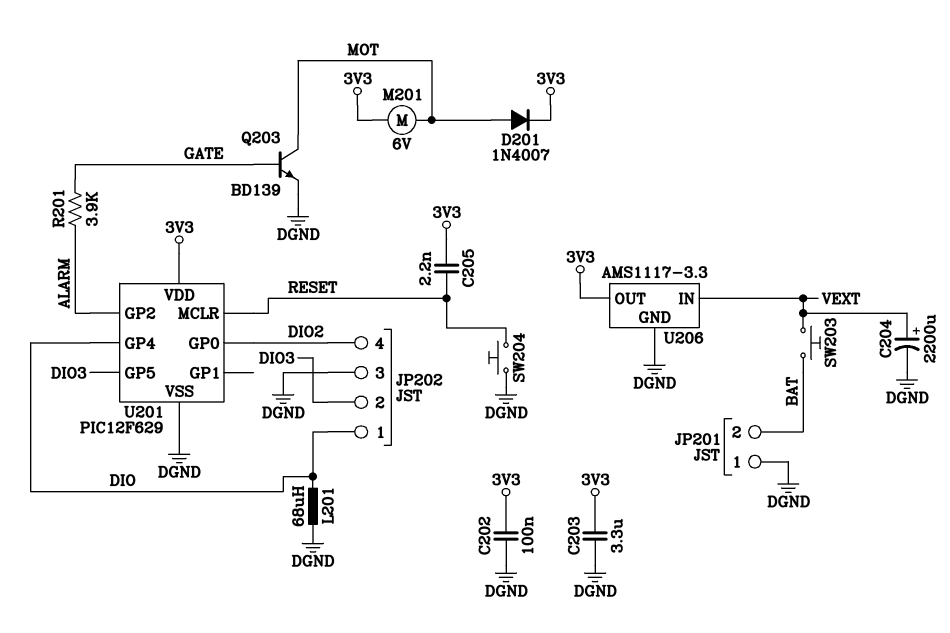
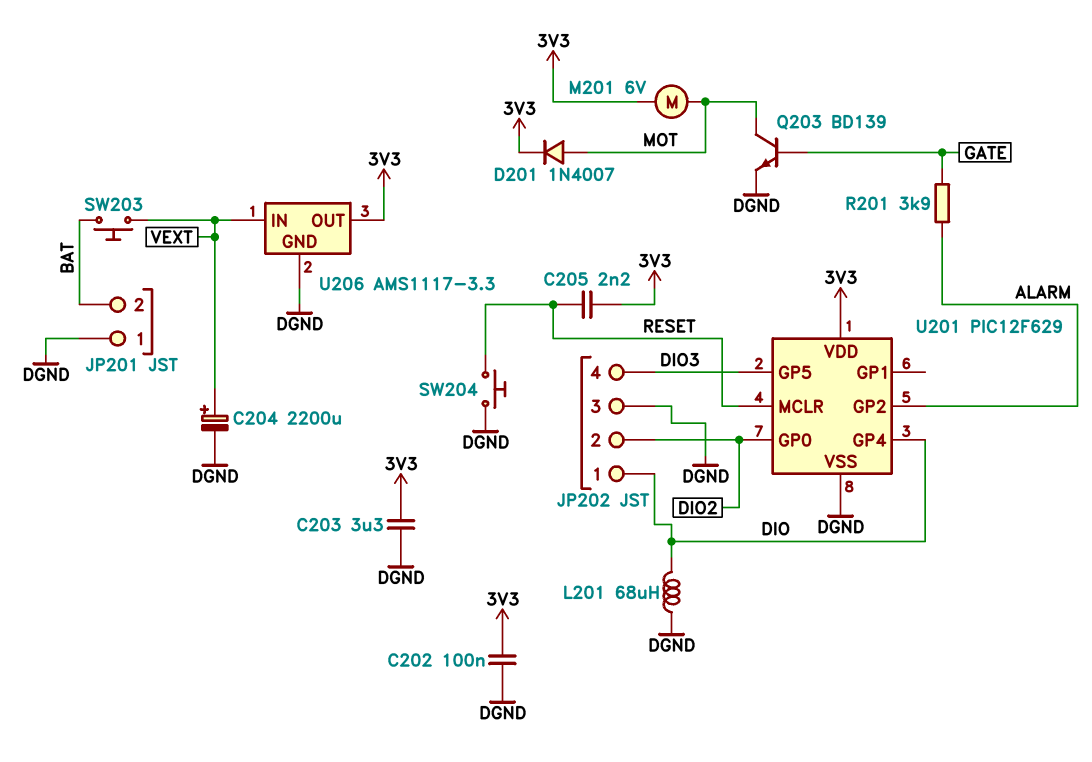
JP202 pin 2: DIO3 -> DIO2
JP202 pin 4: DIO2 -> DIO3

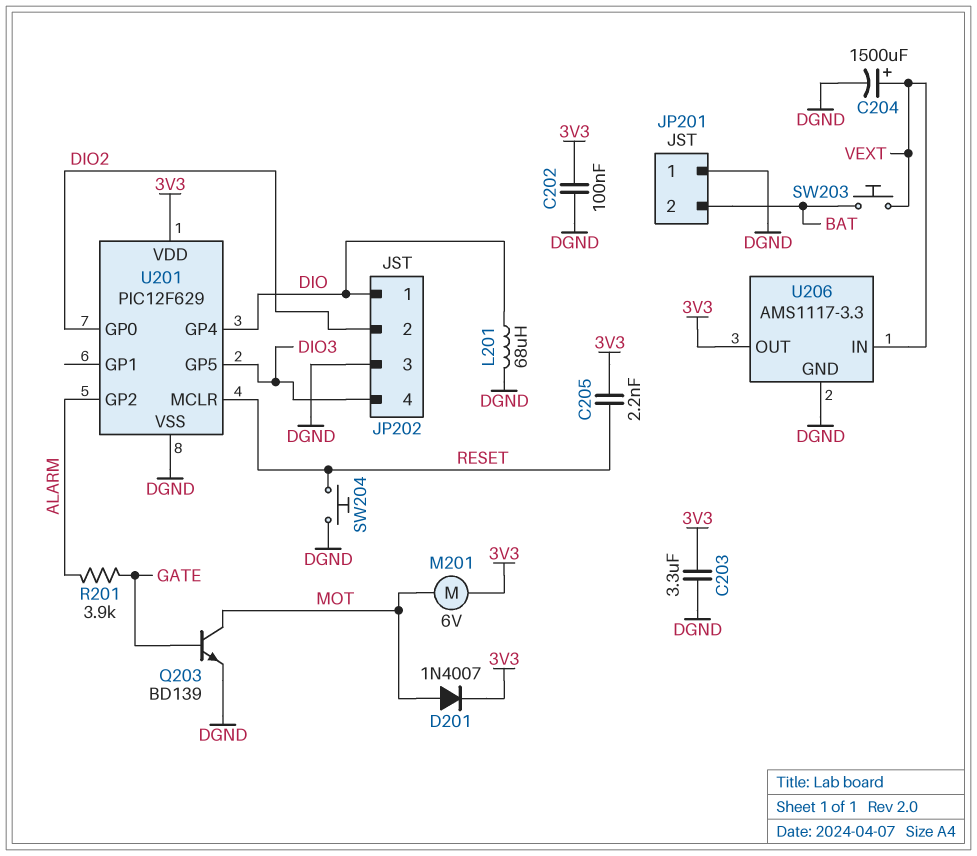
C204: 2200uF (plus VEXT, minus DGND) -> 1500uF (plus VEXT, minus DGND)

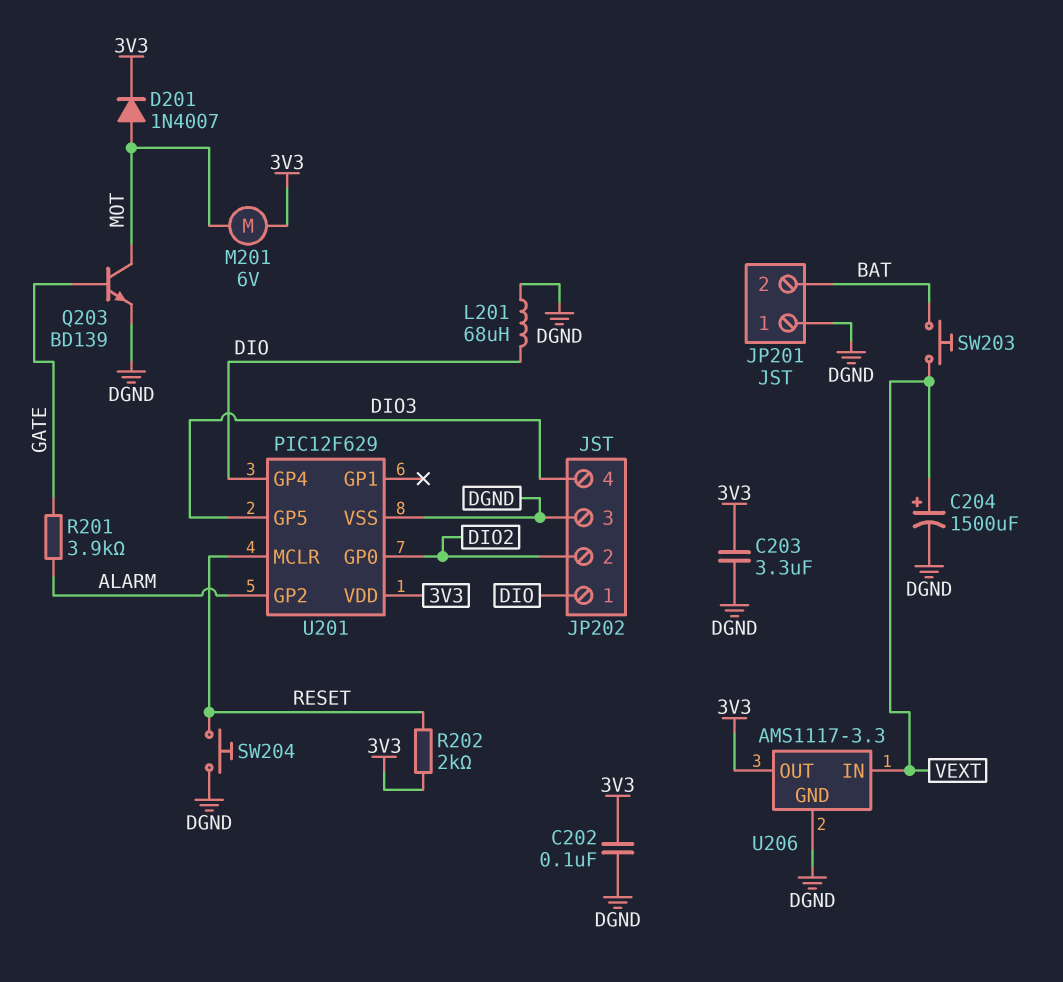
C205: 2.2nF (3V3, RESET) -> none
R202: none -> 2k (3V3, RESET)

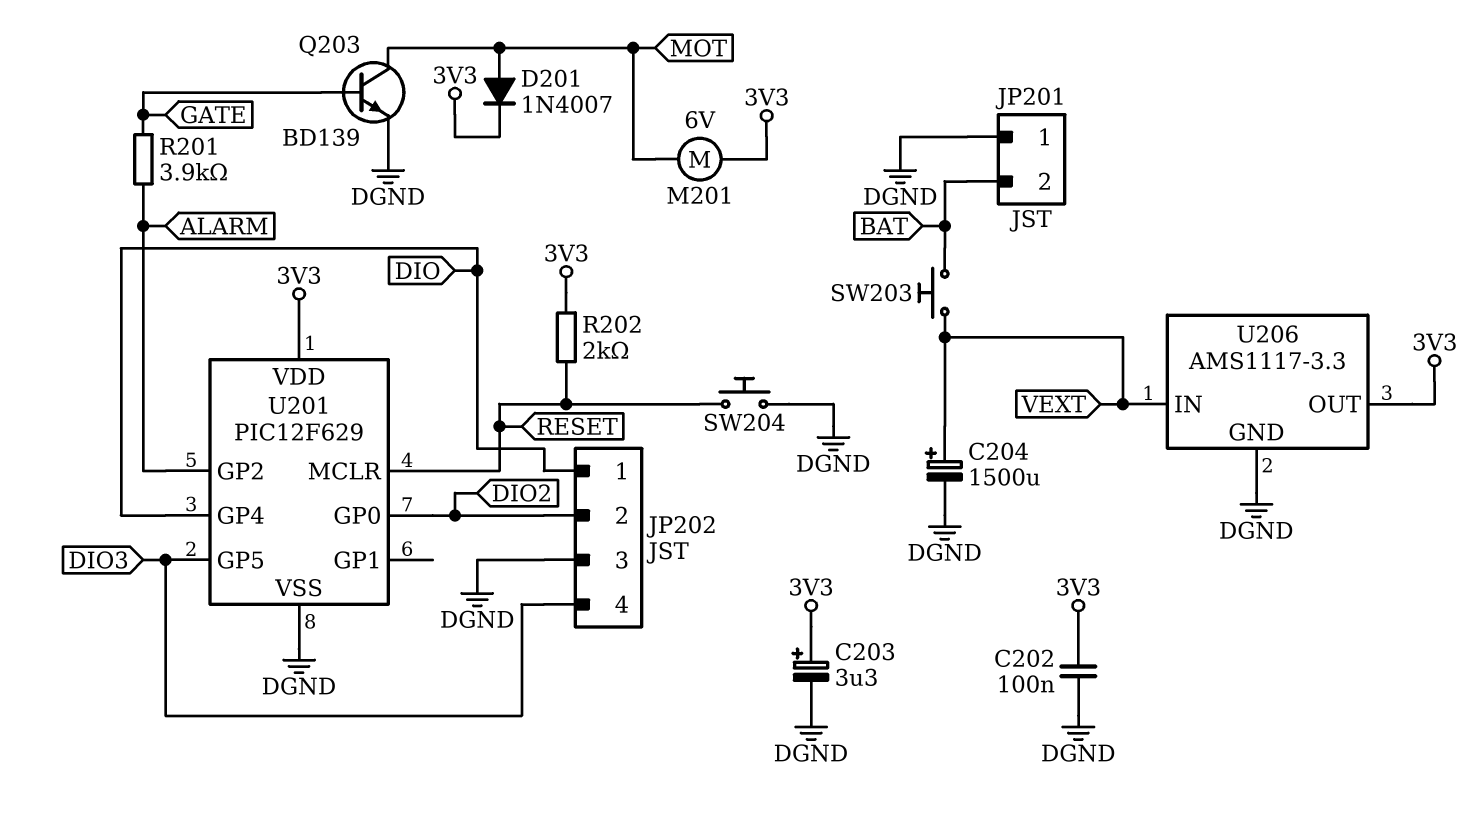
C203: 3.3uF (3V3, DGND) -> 3.3uF (plus 3V3, minus DGND)
L201: 68uH (DGND, DIO) -> none

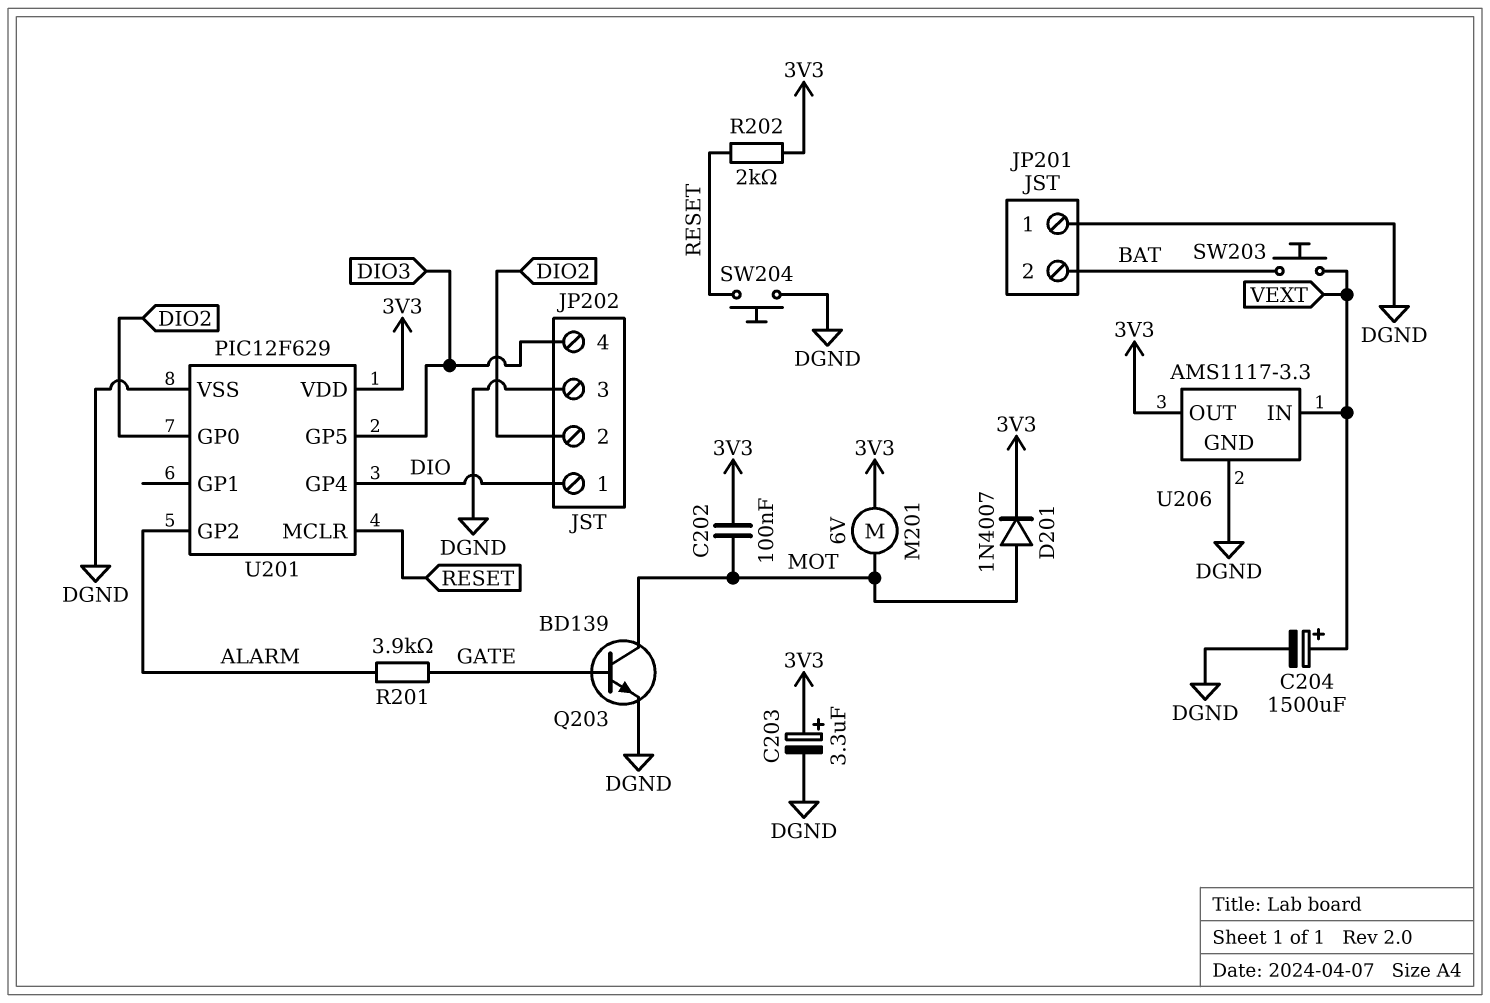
C202: 100nF (3V3, DGND) -> 100nF (3V3, MOT)

